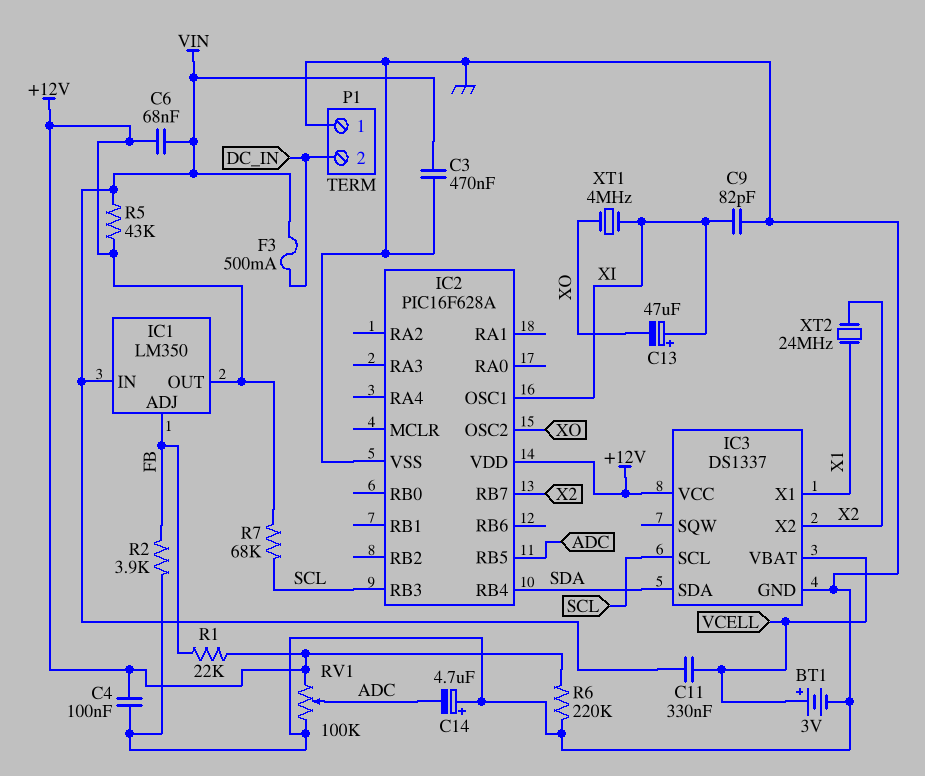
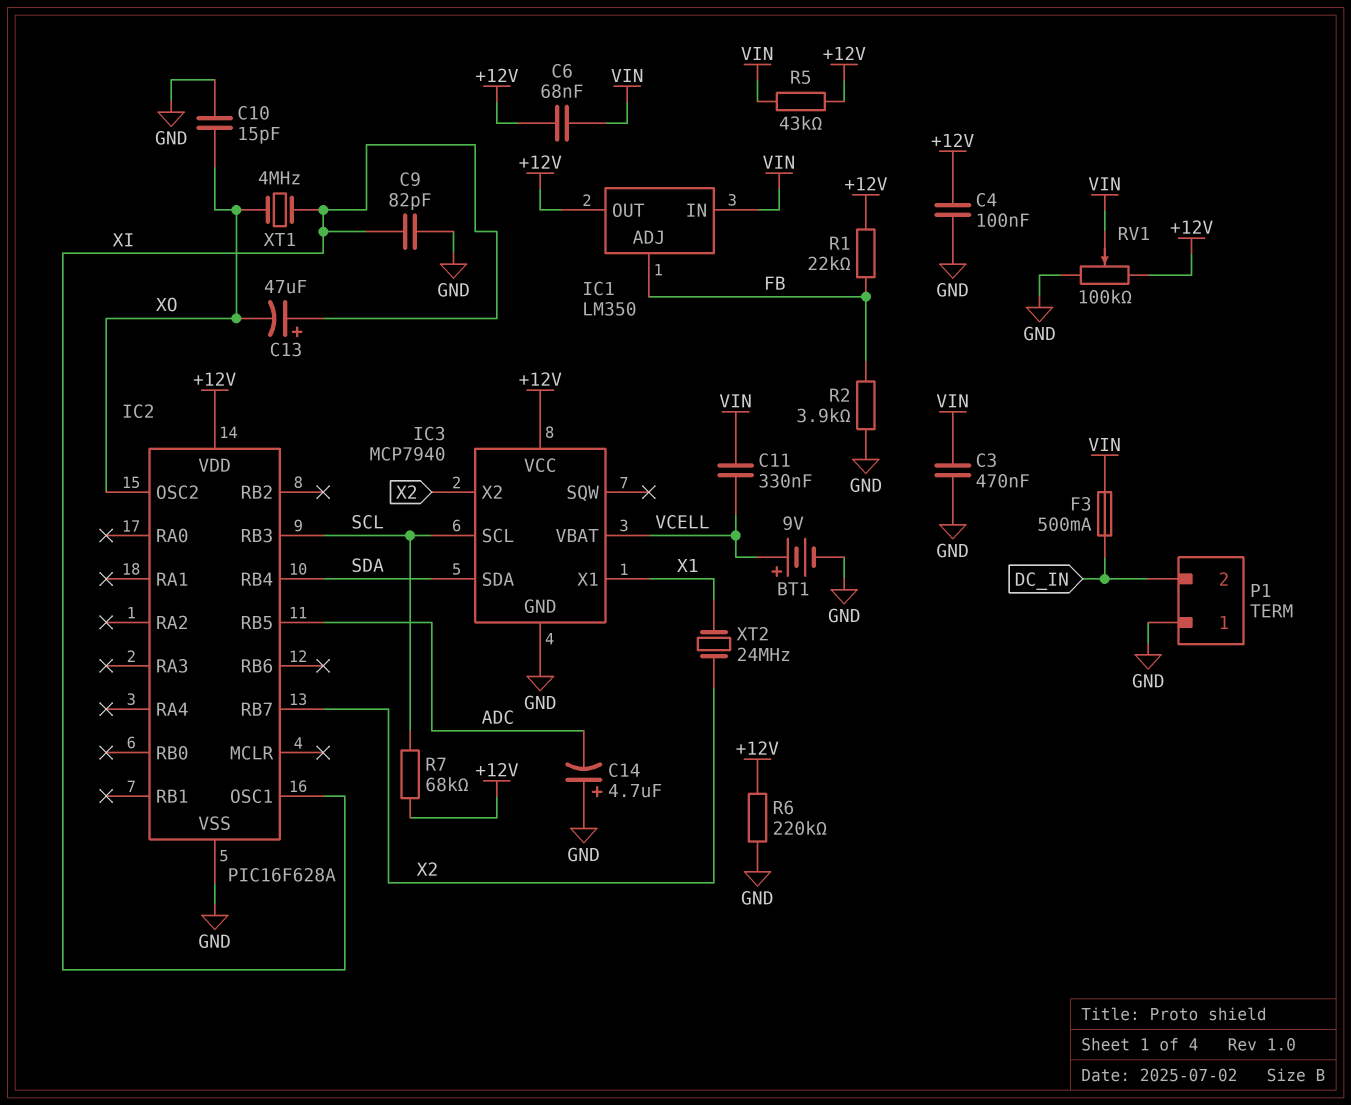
BT1: 3V (plus VCELL, minus GND) -> 9V (plus VCELL, minus GND)
C10: none -> 15pF (GND, XO)
IC3: DS1337 -> MCP7940
RV1: 100k (+12V, GND, wiper ADC) -> 100k (+12V, GND, wiper VIN)

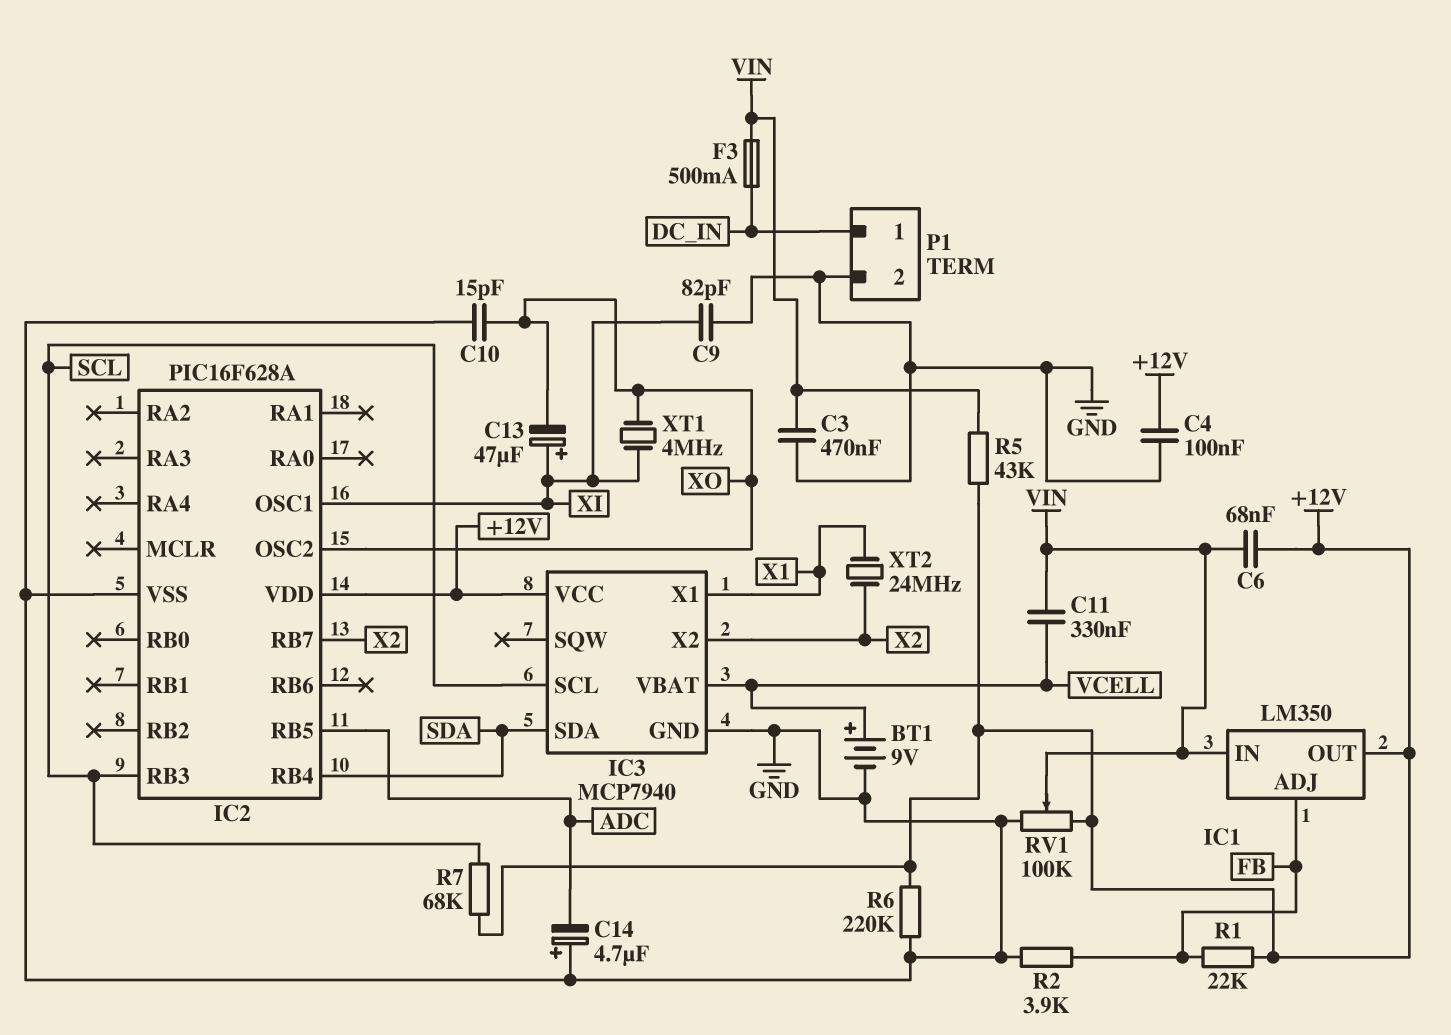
P1 pin 1: GND -> DC_IN
P1 pin 2: DC_IN -> GND

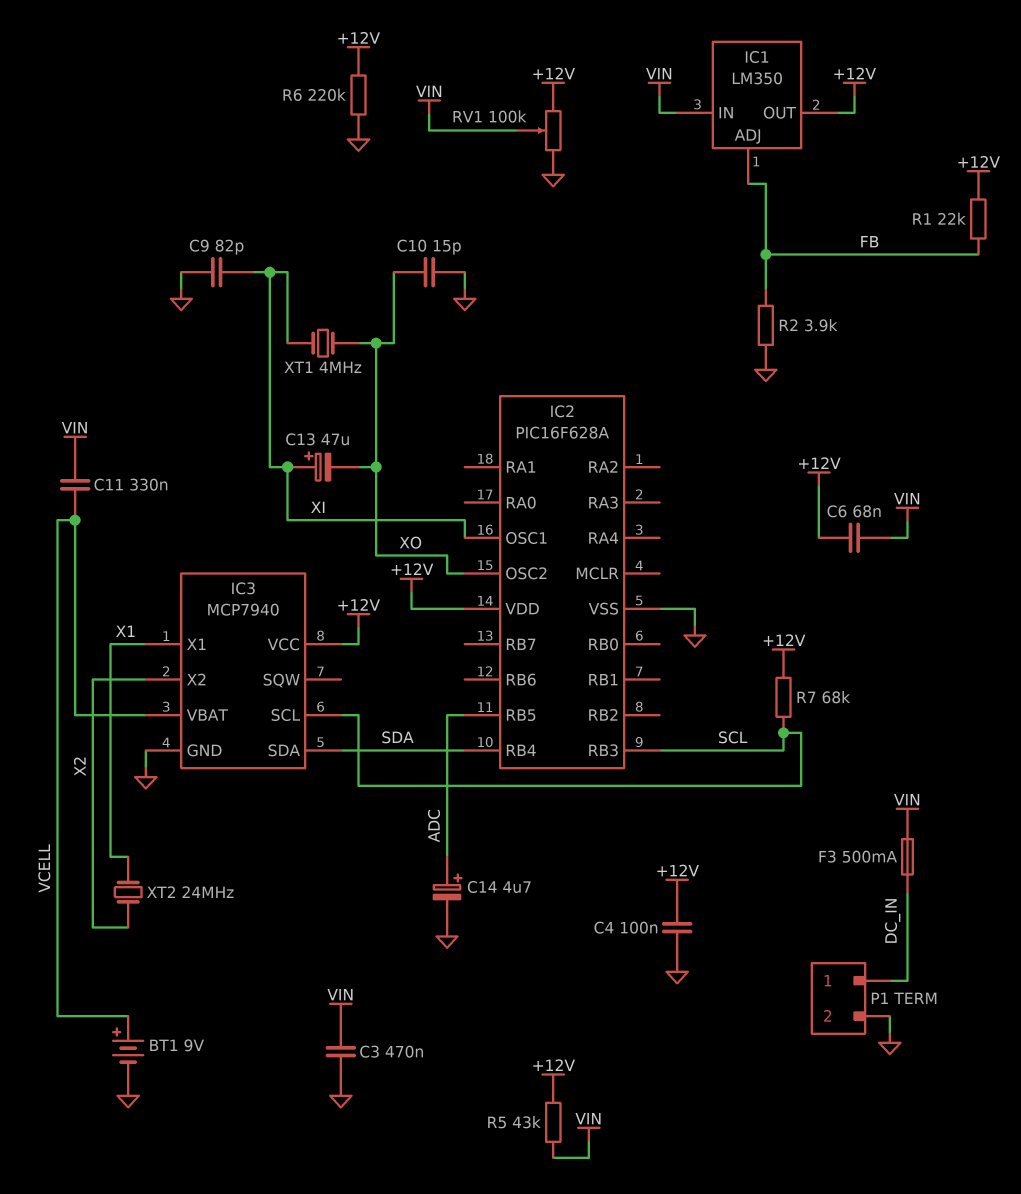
C14: 4.7uF (plus GND, minus ADC) -> 4.7uF (plus ADC, minus GND)
IC2 pin RB7: X2 -> none

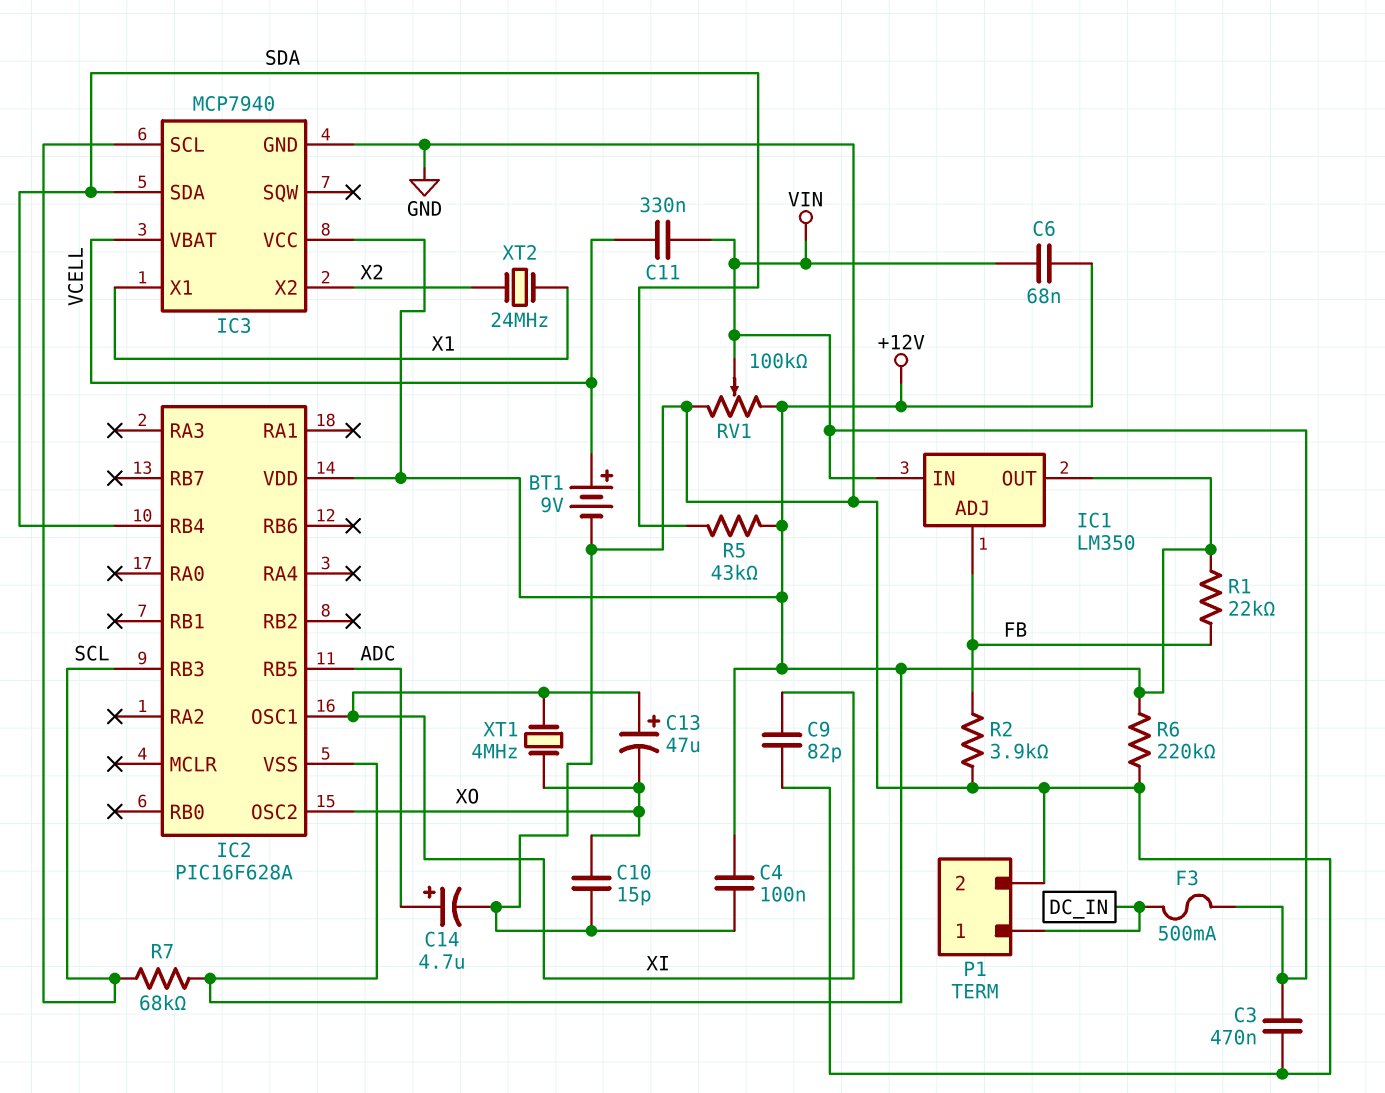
IC2 pin VSS: GND -> +12V
R5: 43k (+12V, VIN) -> 43k (+12V, SDA)

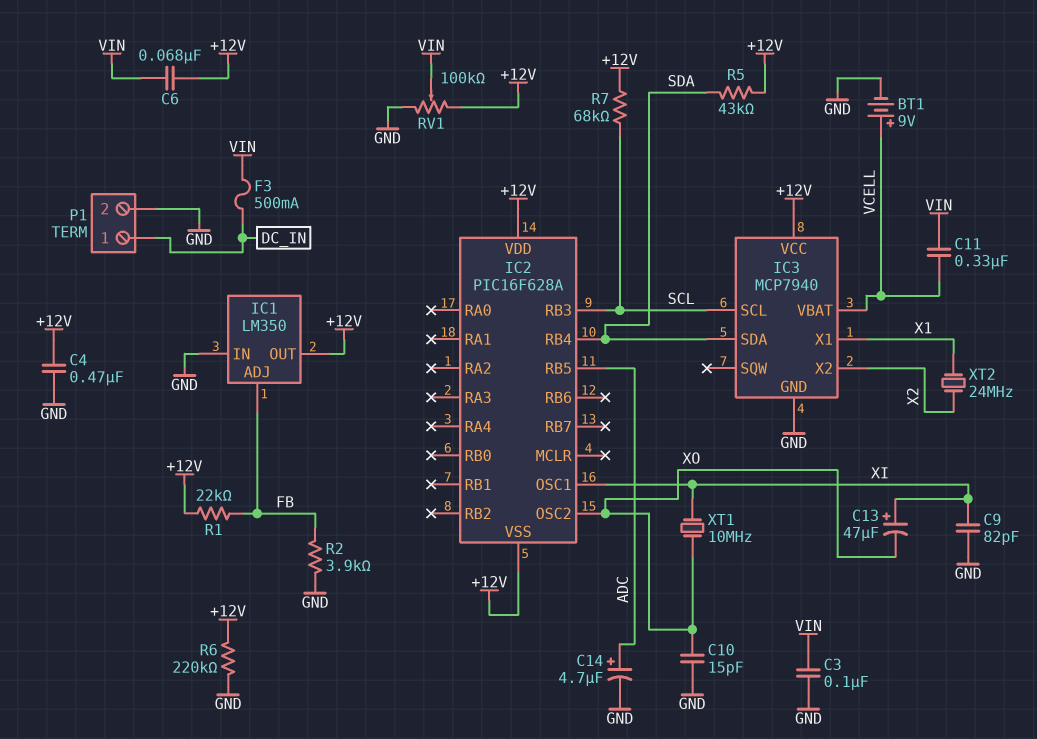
C3: 470nF (GND, VIN) -> 100nF (GND, VIN)
C4: 100nF (+12V, GND) -> 470nF (+12V, GND)
IC1 pin IN: VIN -> GND
XT1: 4MHz (XI, XO) -> 10MHz (XI, XO)

